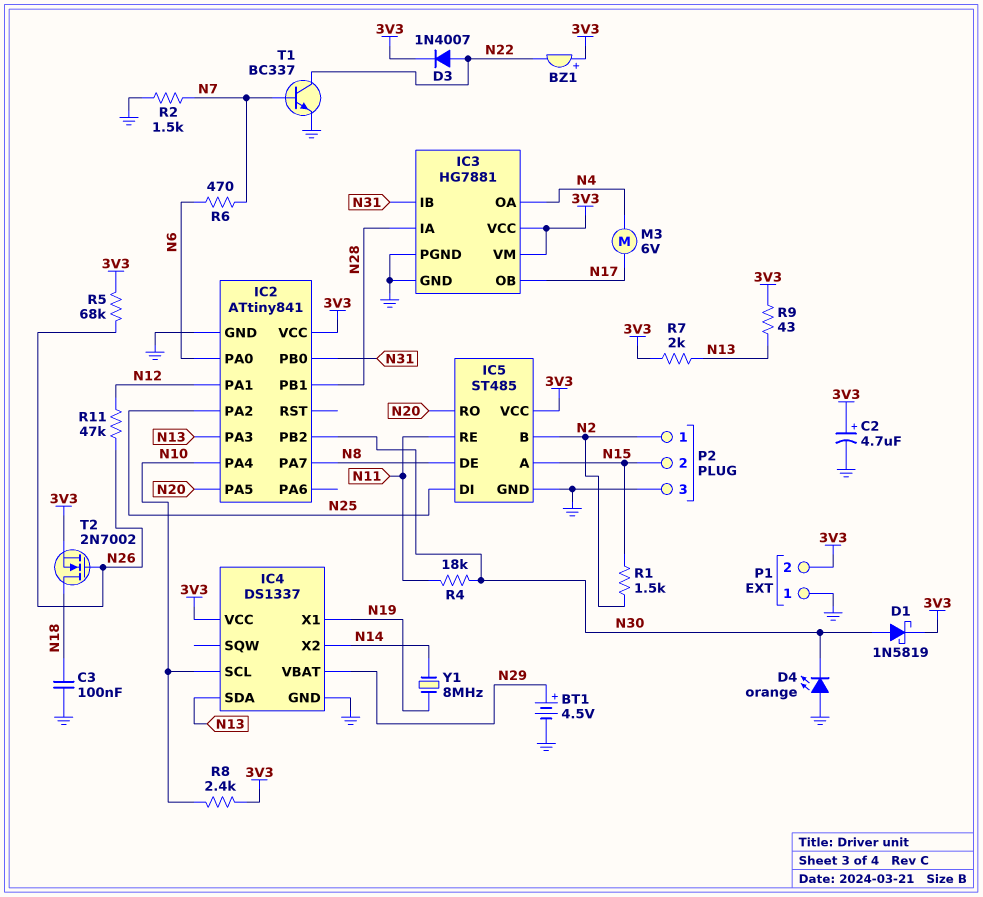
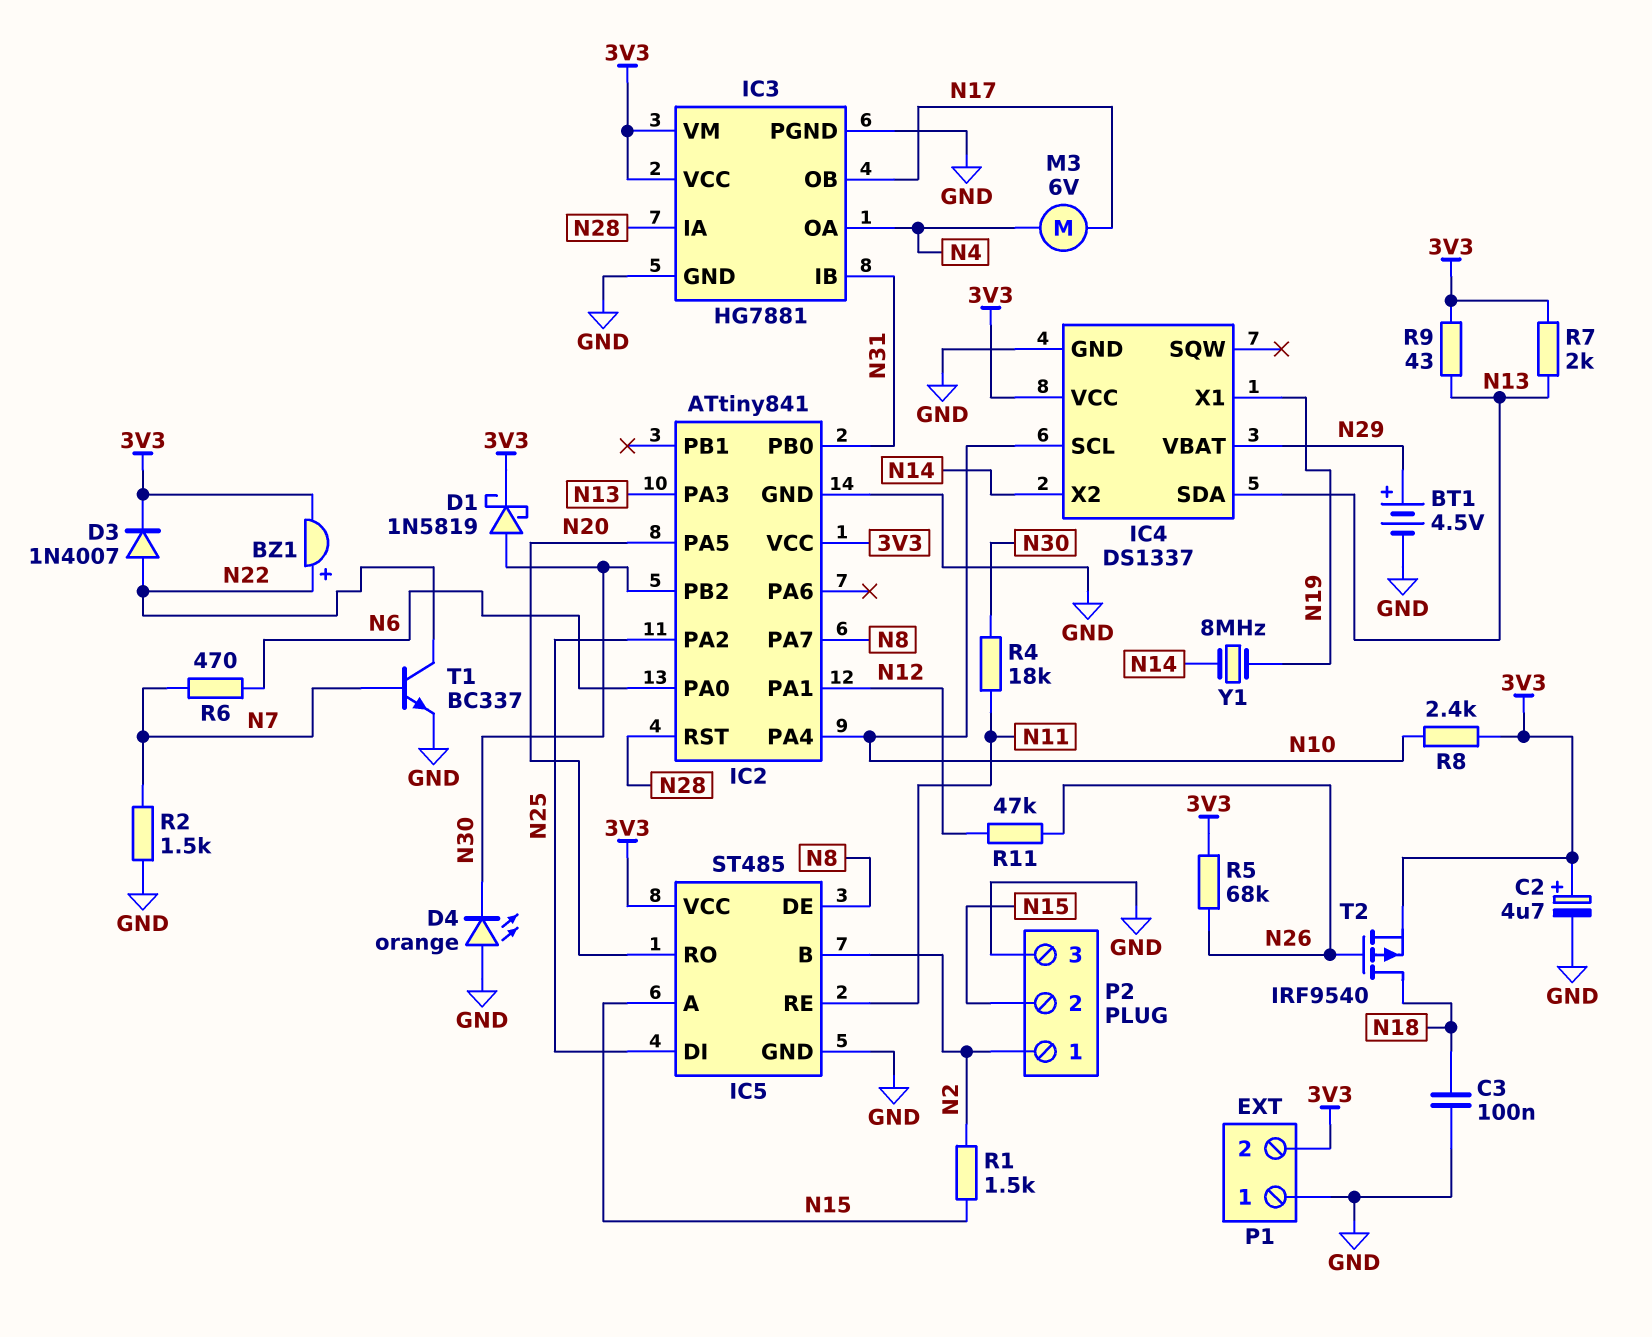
BZ1: buzzer (plus 3V3, minus N22) -> buzzer (plus N22, minus 3V3)
IC2 pin PB1: N28 -> none
IC2 pin RST: none -> N28
T2: NMOS 2N7002 (G N26, D N18, S 3V3) -> PMOS IRF9540 (G N26, D N18, S 3V3)

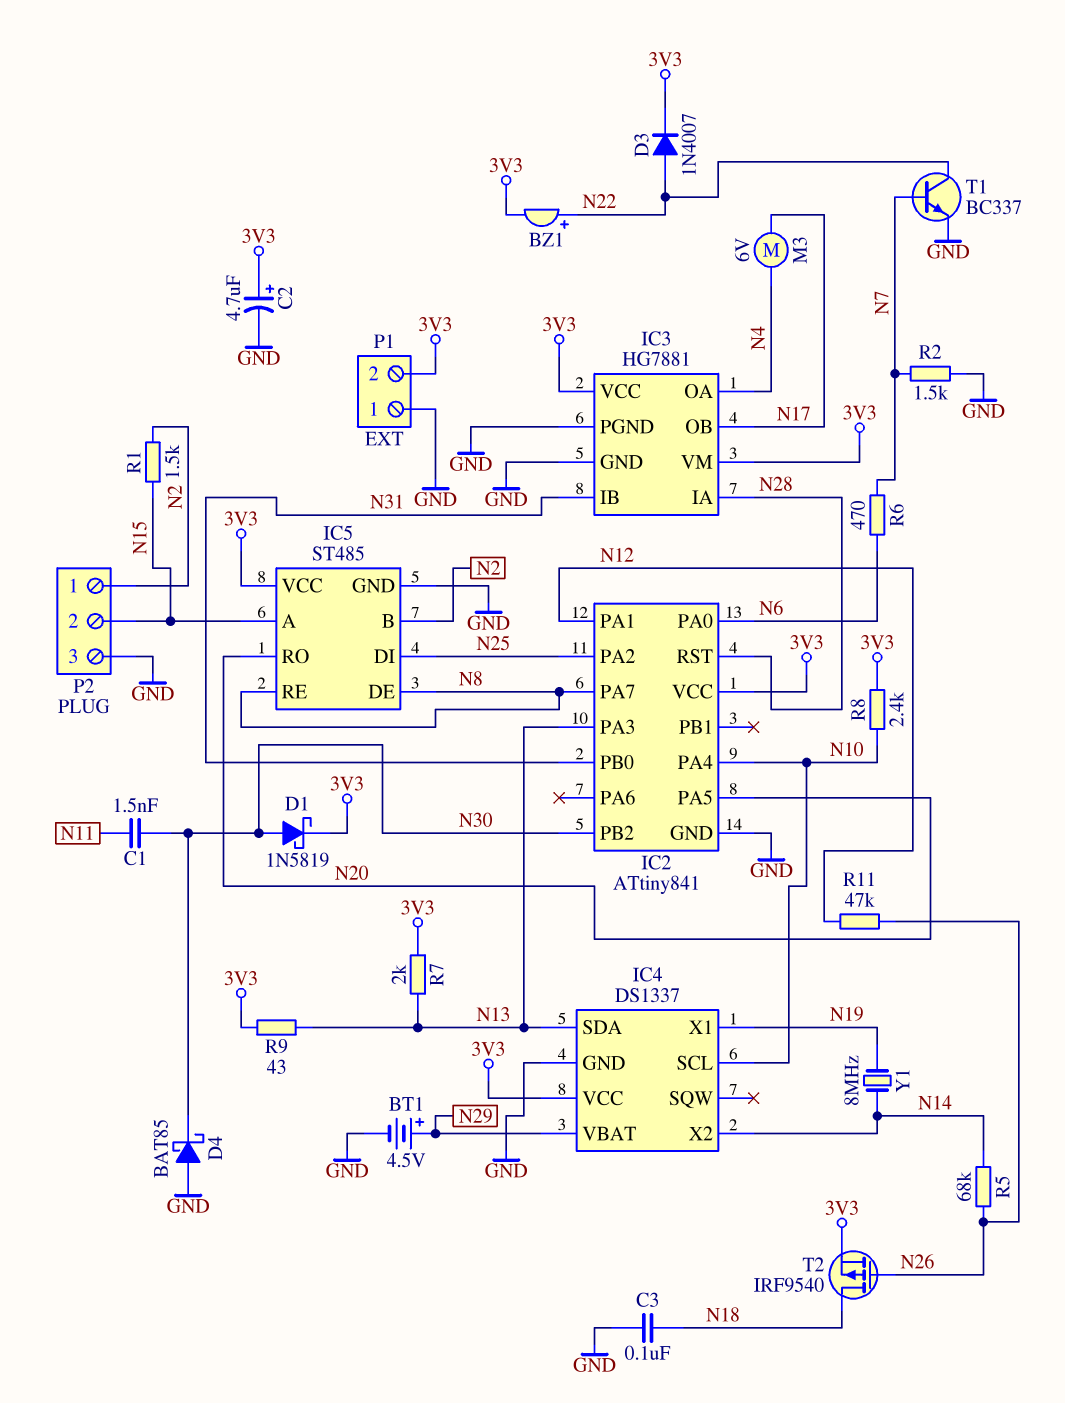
C1: none -> 1.5nF (N11, N30)
D4: LED orange (A GND, K N30) -> schottky BAT85 (A GND, K N30)
IC5 pin RE: N11 -> N8
R4: 18k (N11, N30) -> none
R5: 68k (3V3, N26) -> 68k (N14, N26)

